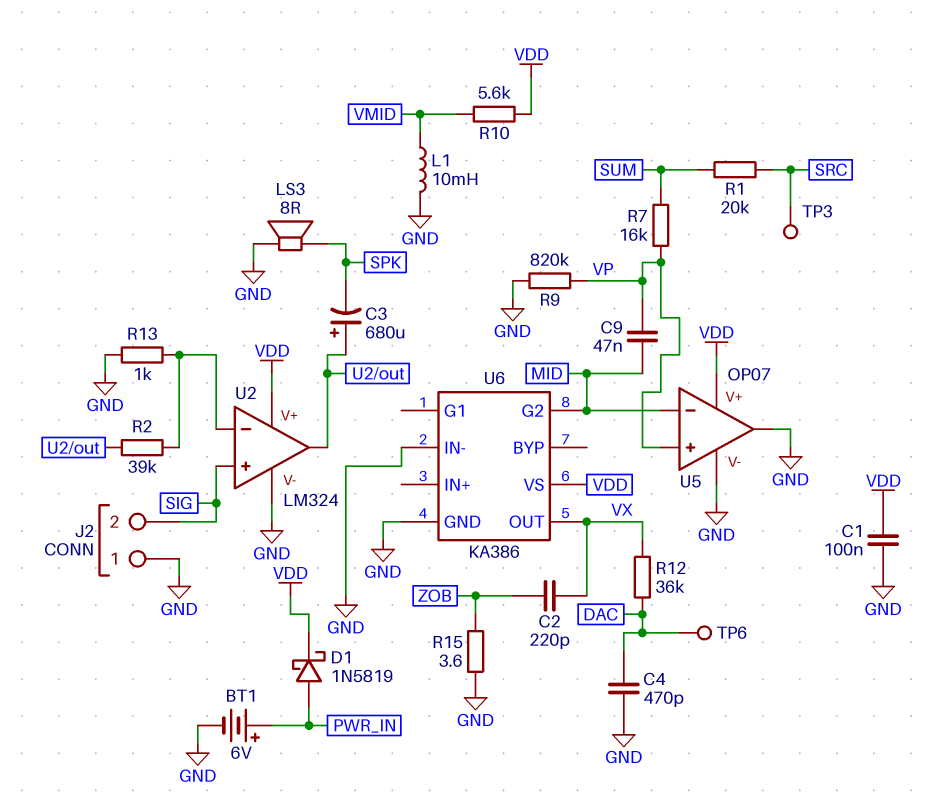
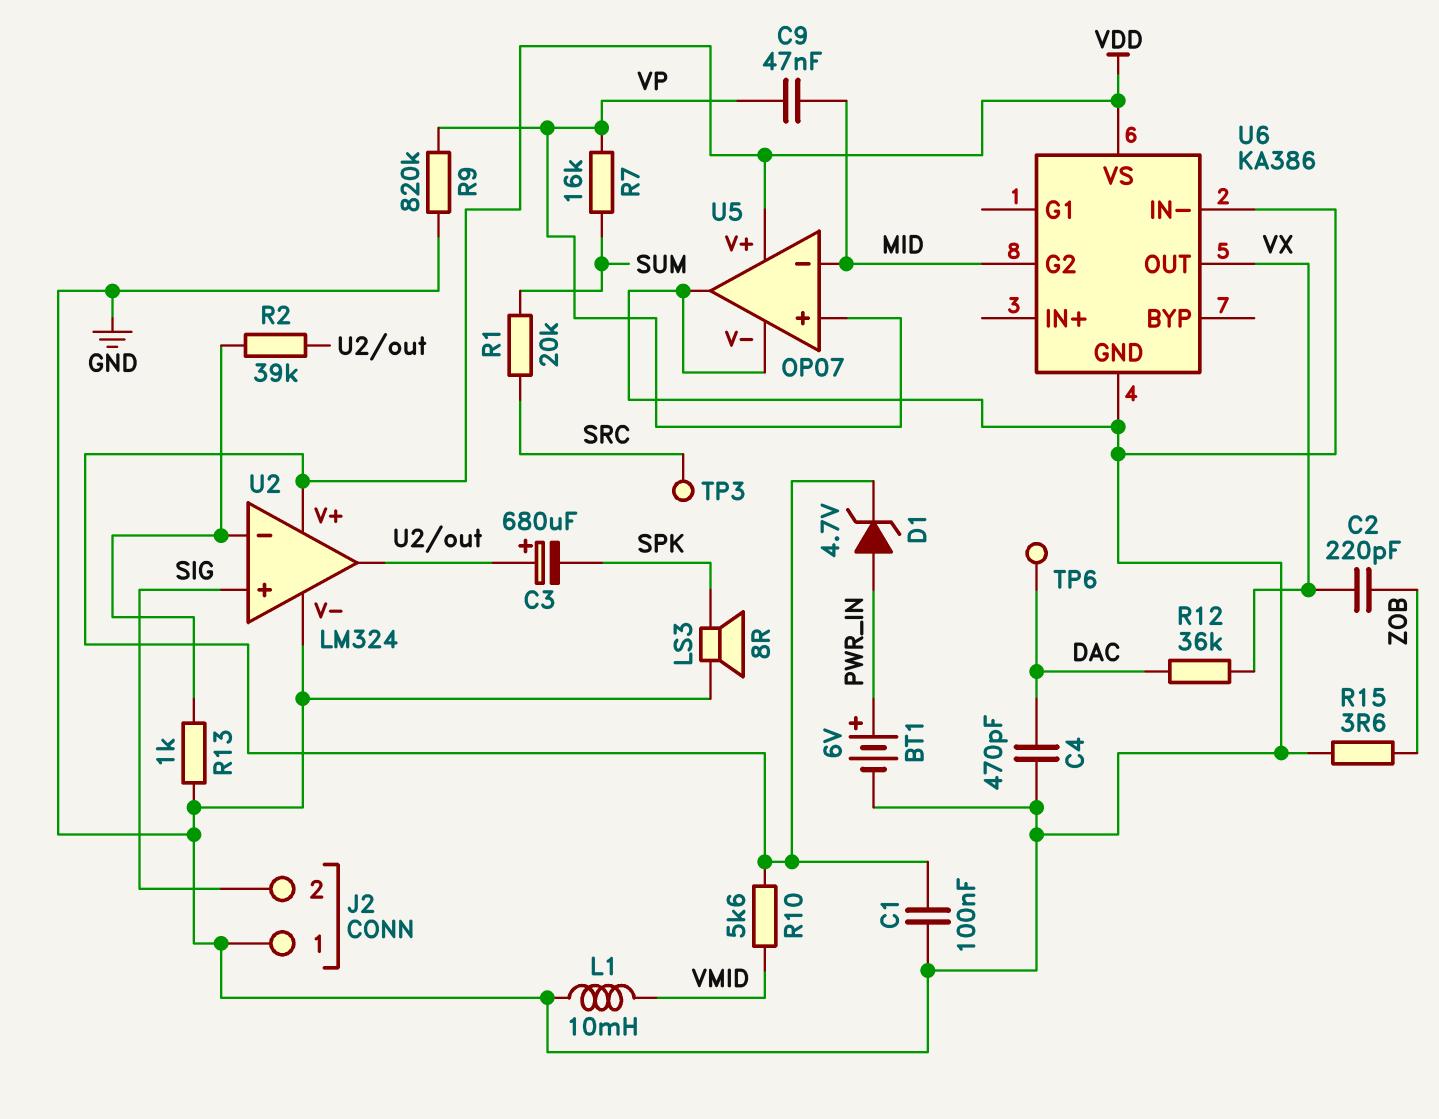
D1: schottky 1N5819 (A PWR_IN, K VDD) -> zener 4.7V (A PWR_IN, K VDD)

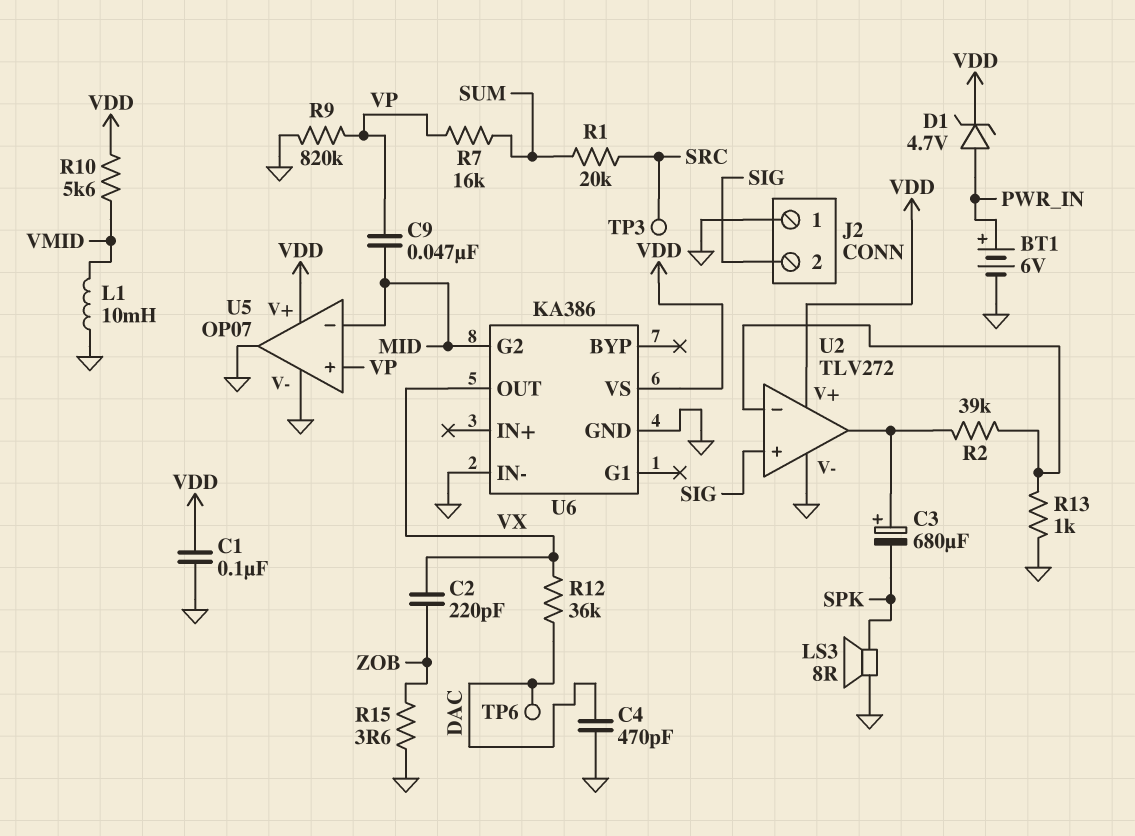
U2: LM324 -> TLV272

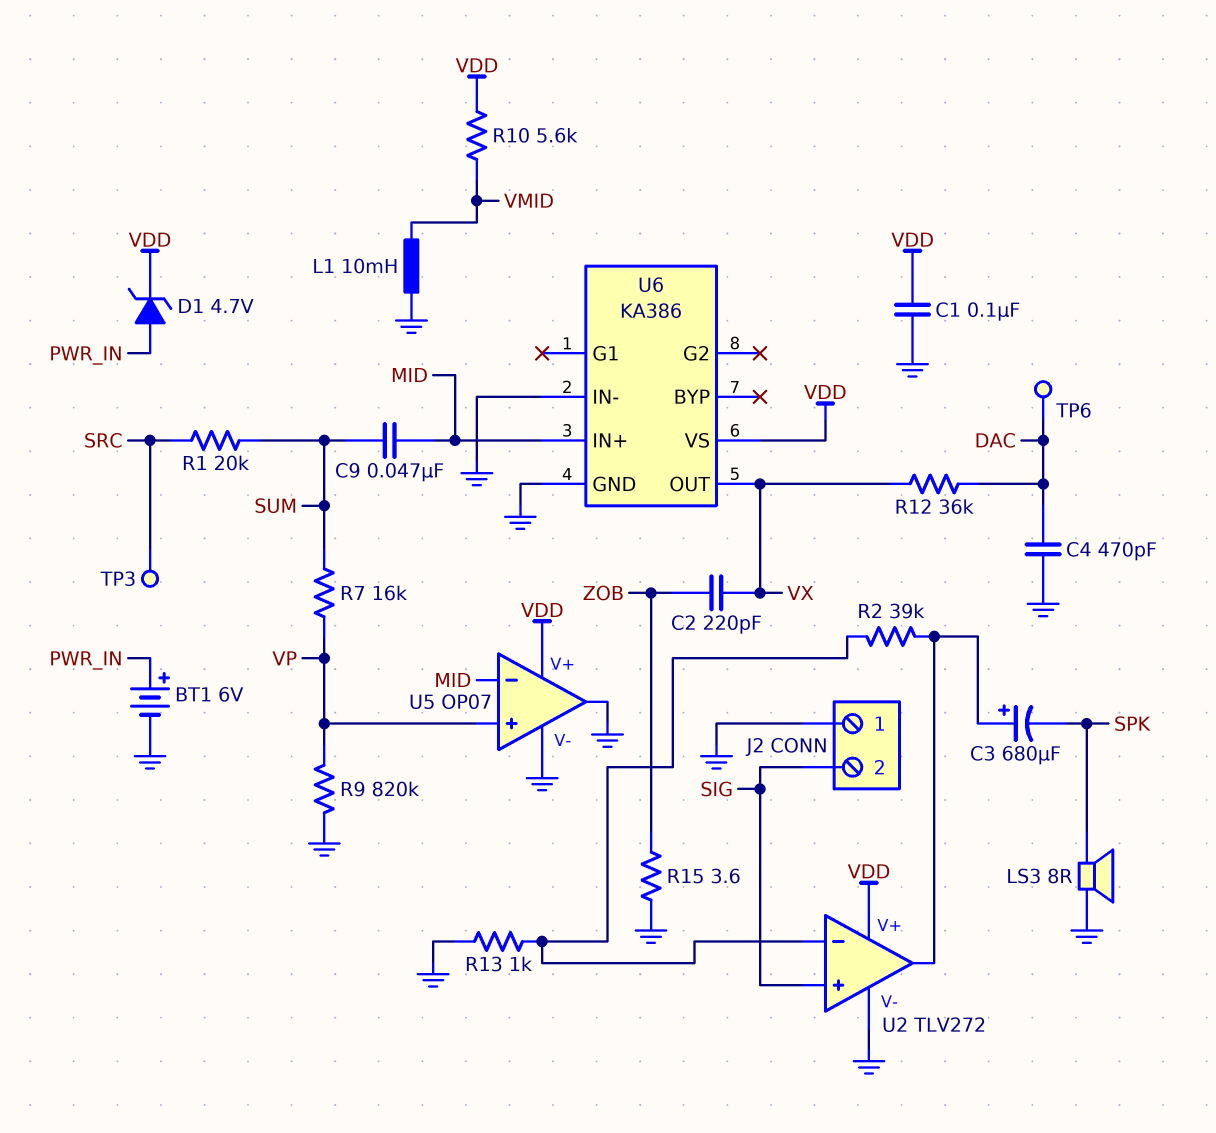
C9: 47nF (MID, VP) -> 47nF (MID, SUM)
U6 pin G2: MID -> none
U6 pin IN+: none -> MID

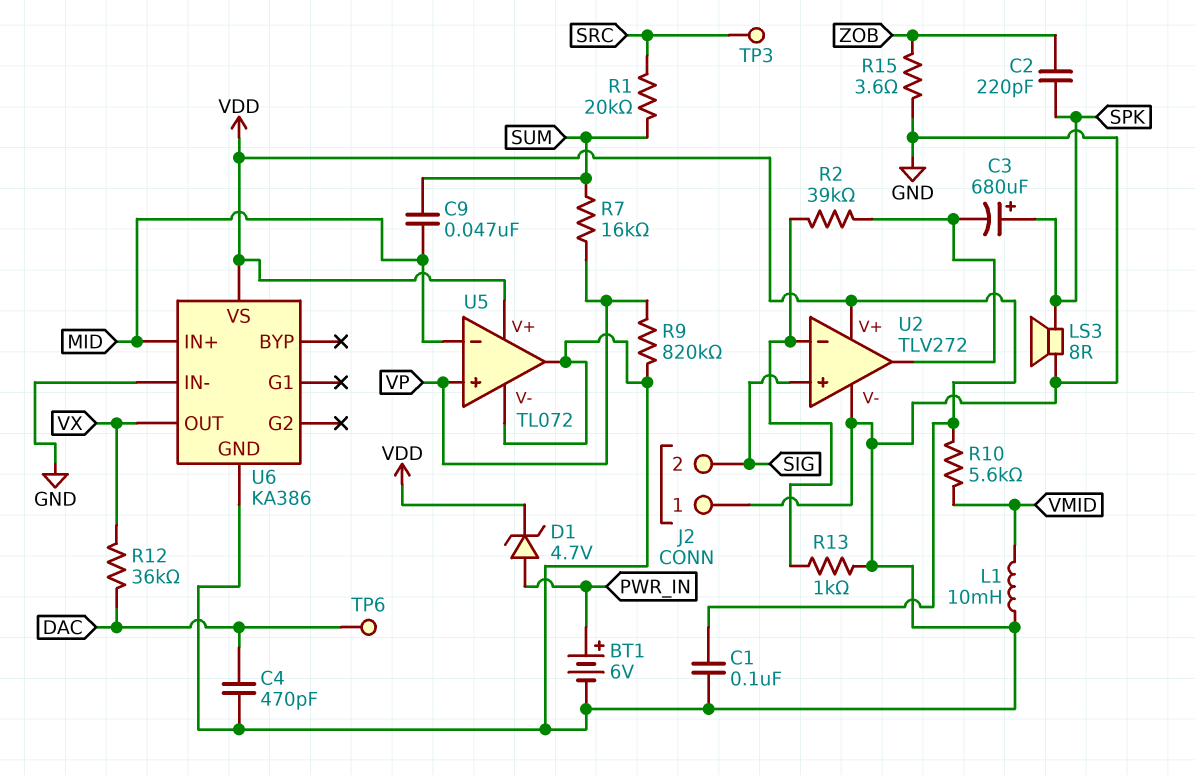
C2: 220pF (VX, ZOB) -> 220pF (SPK, ZOB)
C3: 680uF (plus U2/out, minus SPK) -> 680uF (plus SPK, minus U2/out)
U5: OP07 -> TL072

